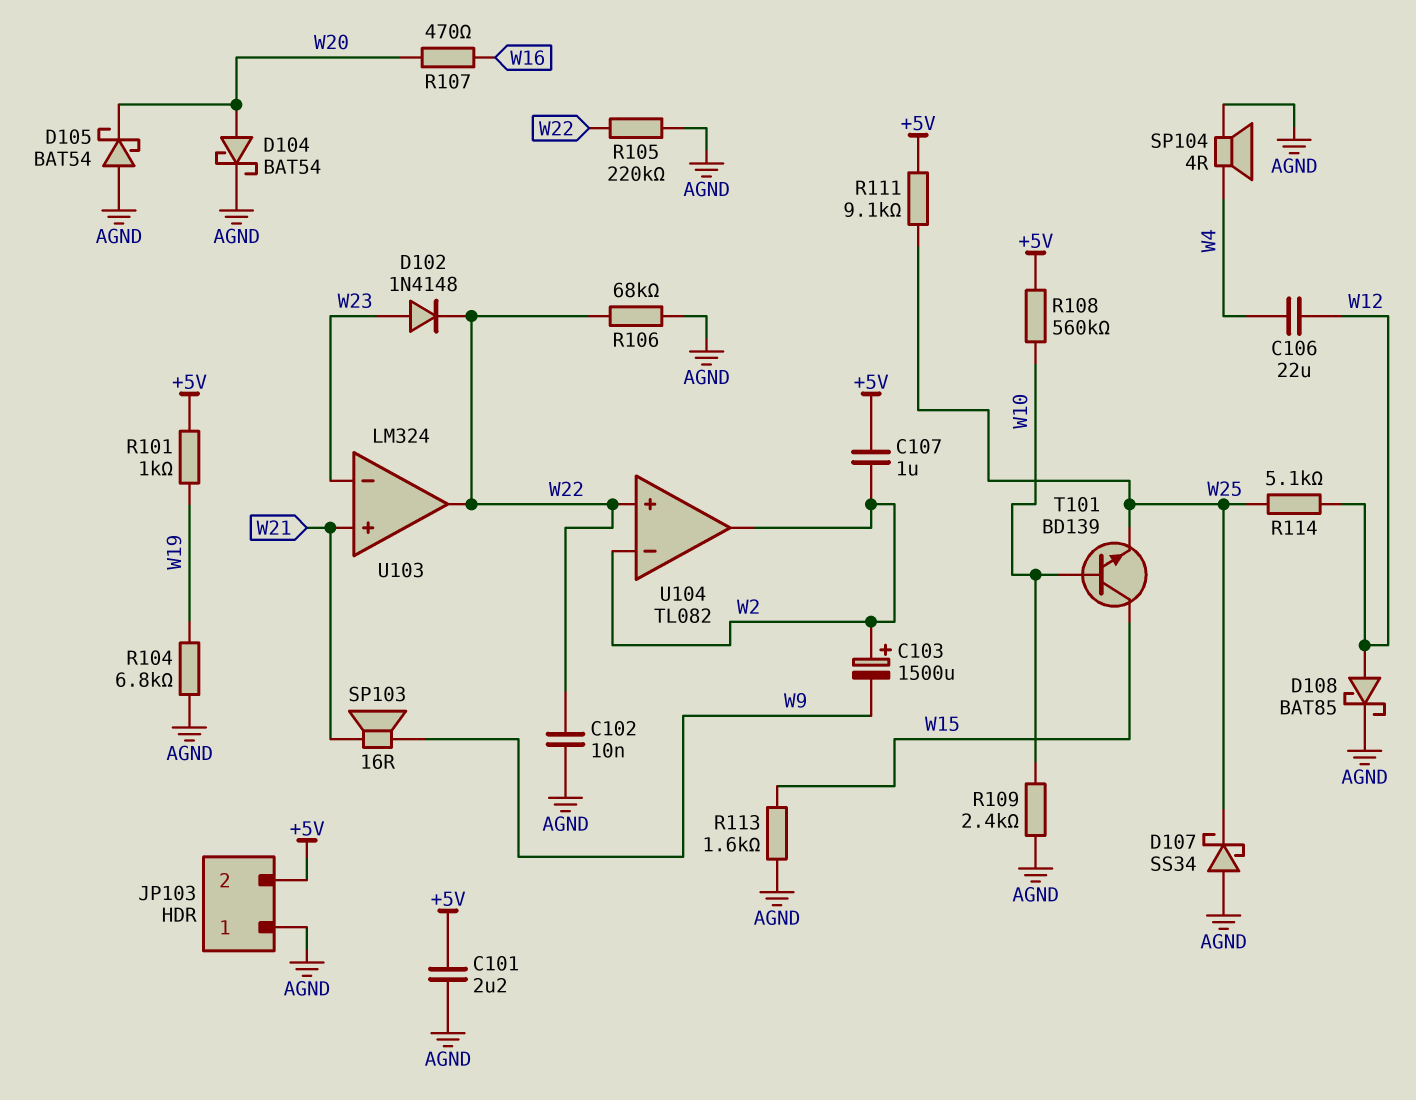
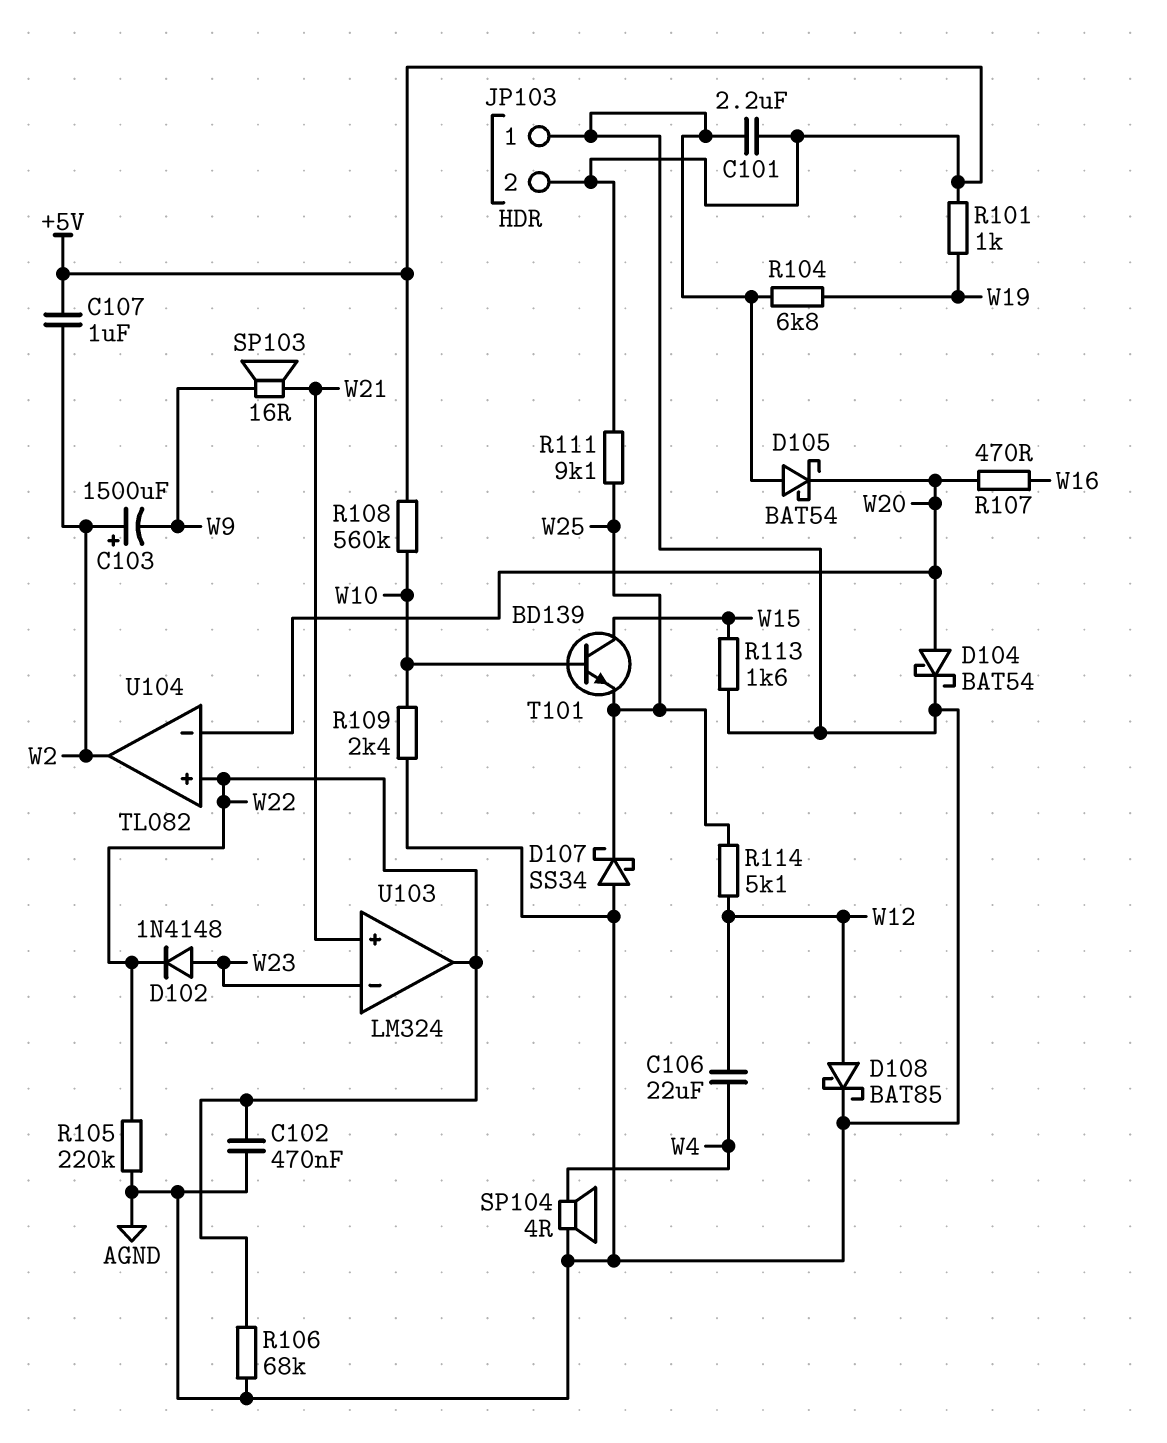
C102: 10nF (AGND, W22) -> 470nF (AGND, W22)
U104 pin in-: W2 -> W20

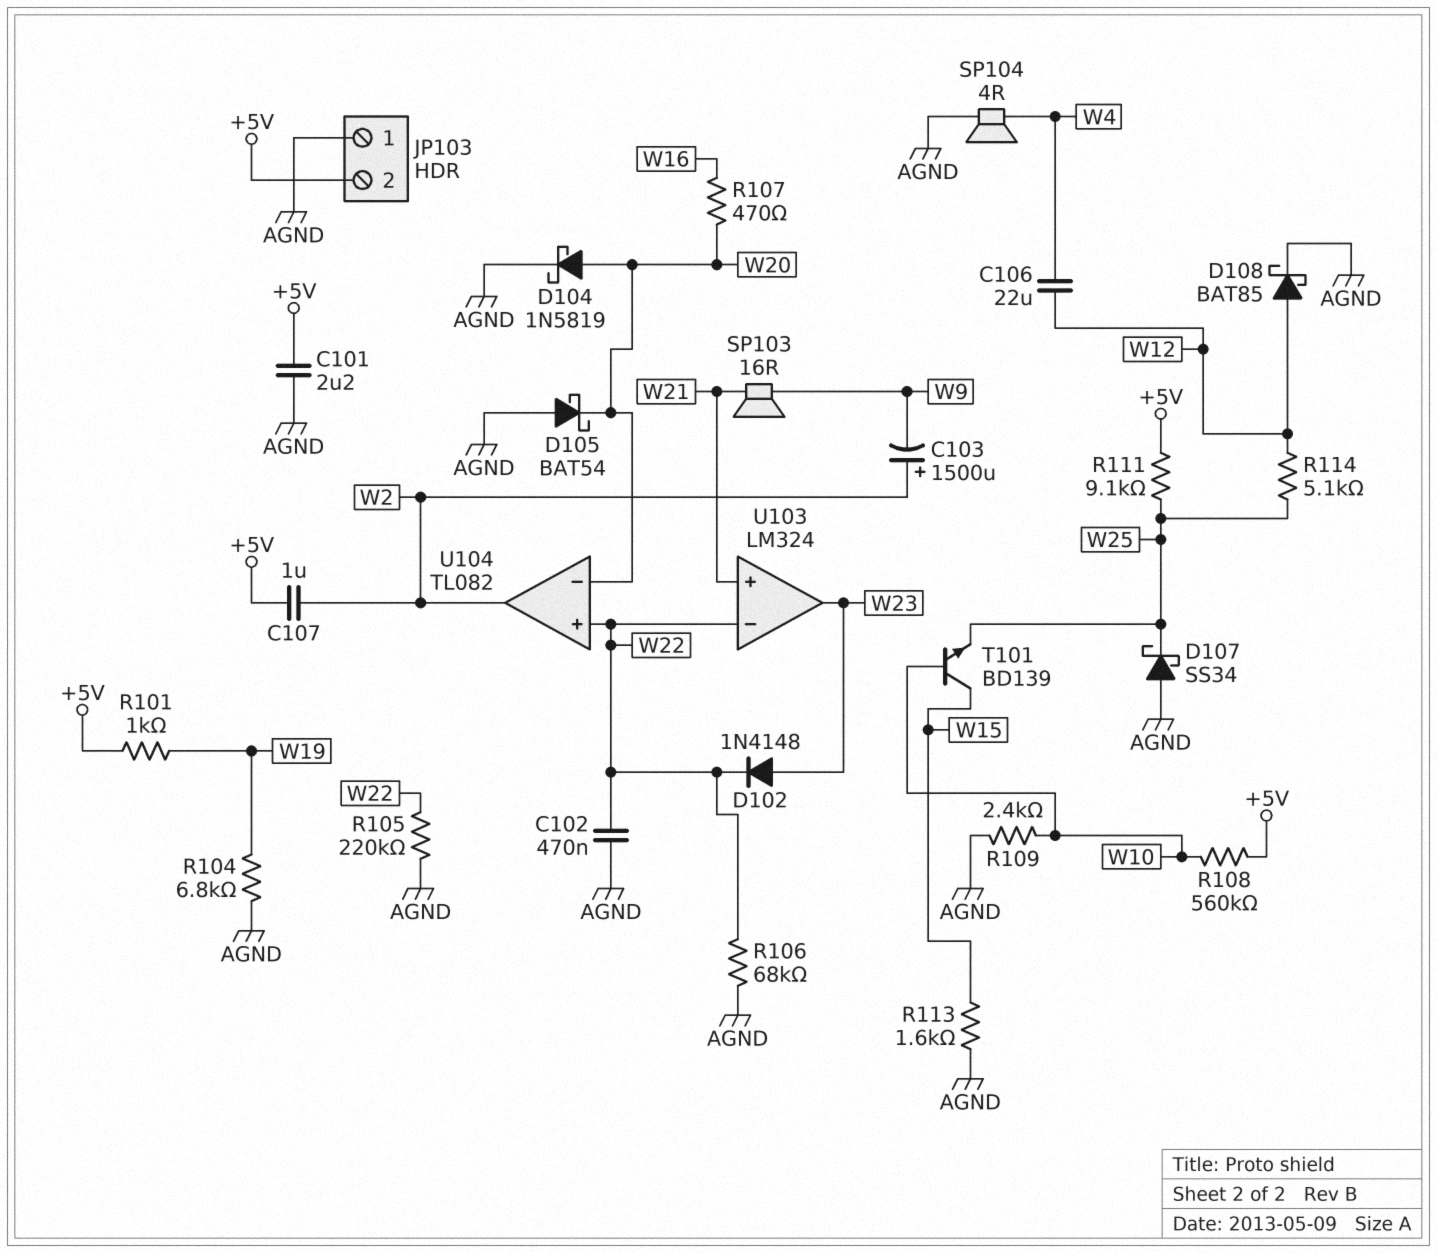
D104: schottky BAT54 (A W20, K AGND) -> schottky 1N5819 (A W20, K AGND)
U103 pin in-: W23 -> W22
U103 pin out: W22 -> W23

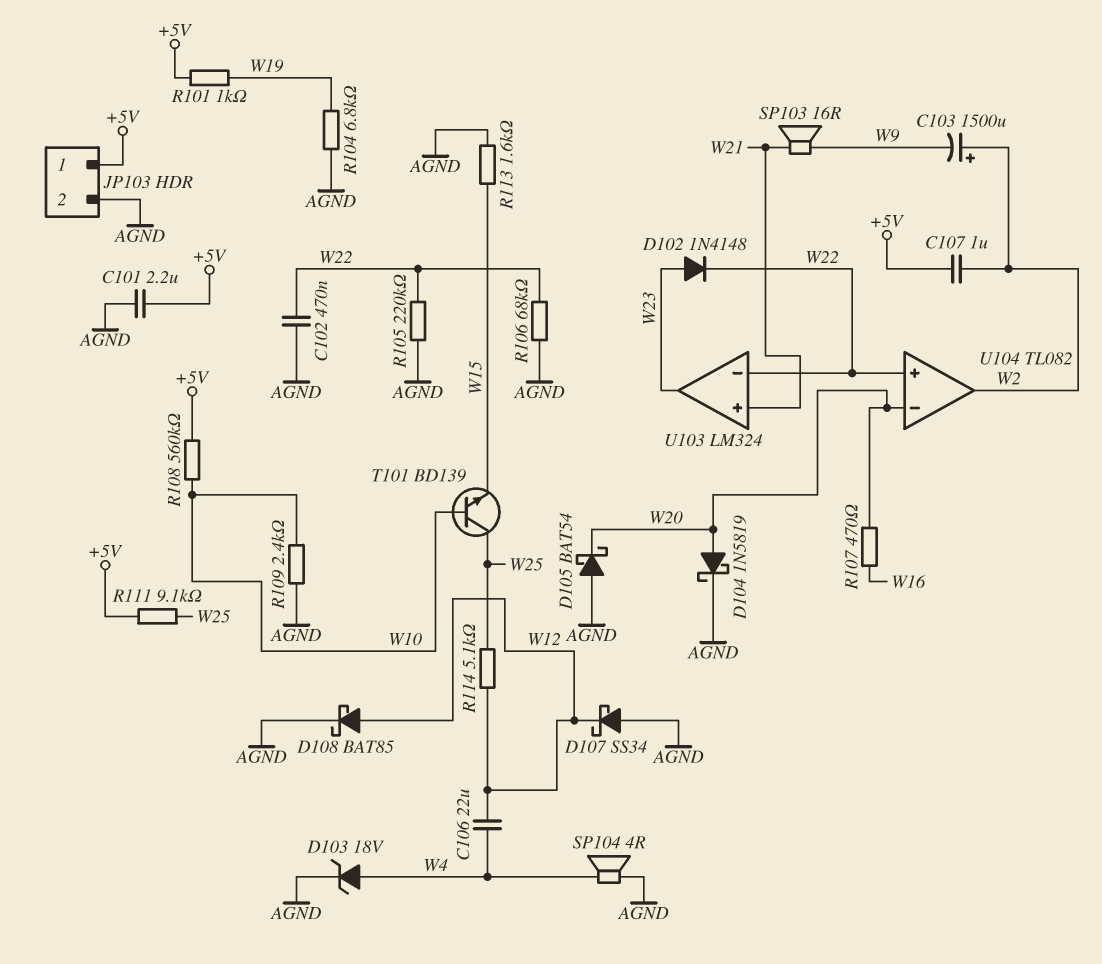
D103: none -> zener 18V (A W4, K AGND)
D107: schottky SS34 (A AGND, K W25) -> schottky SS34 (A AGND, K W12)
JP103 pin 1: AGND -> +5V
JP103 pin 2: +5V -> AGND
T101: NPN BD139 (B W10, C W15, E W25) -> NPN BD139 (B W10, C W25, E W15)

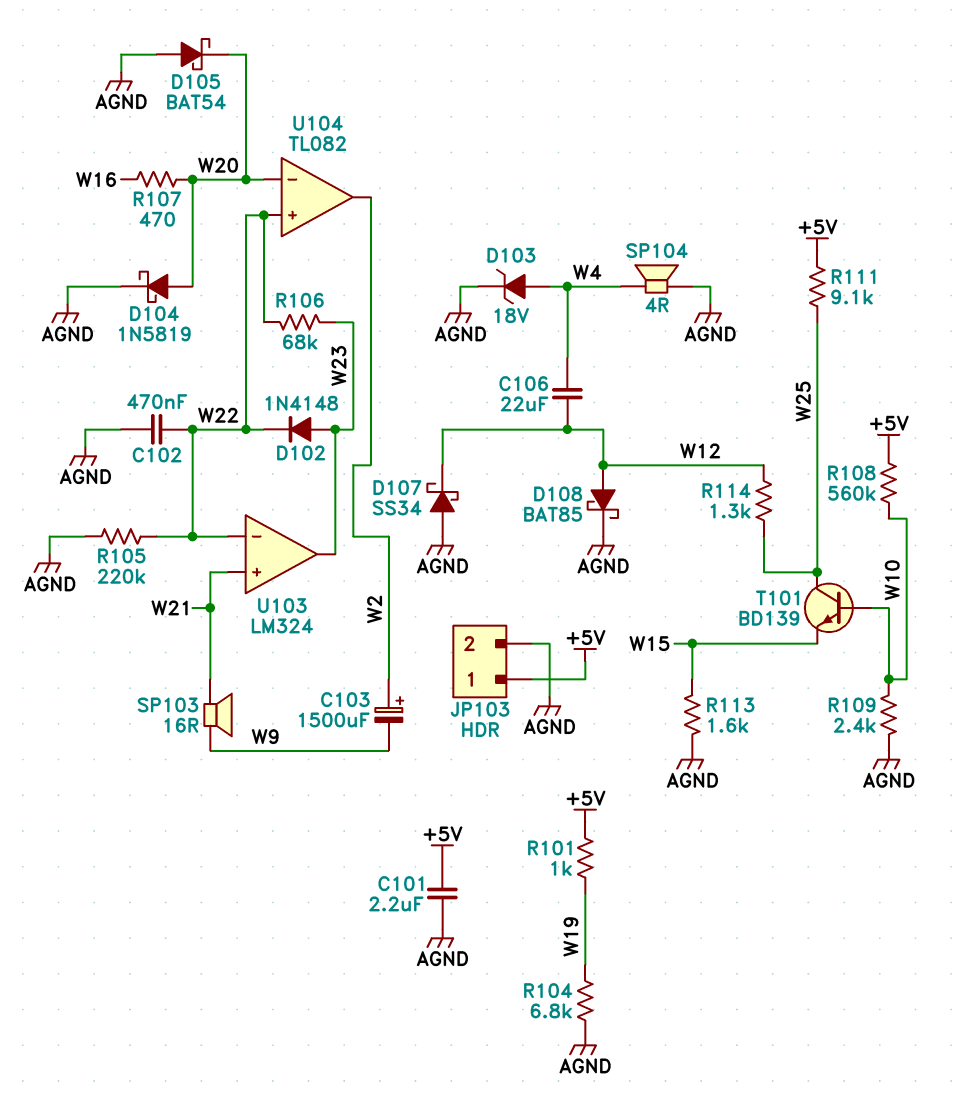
C107: 1uF (+5V, W2) -> none
R106: 68k (AGND, W22) -> 68k (W22, W23)
R114: 5.1k (W12, W25) -> 1.3k (W12, W25)

